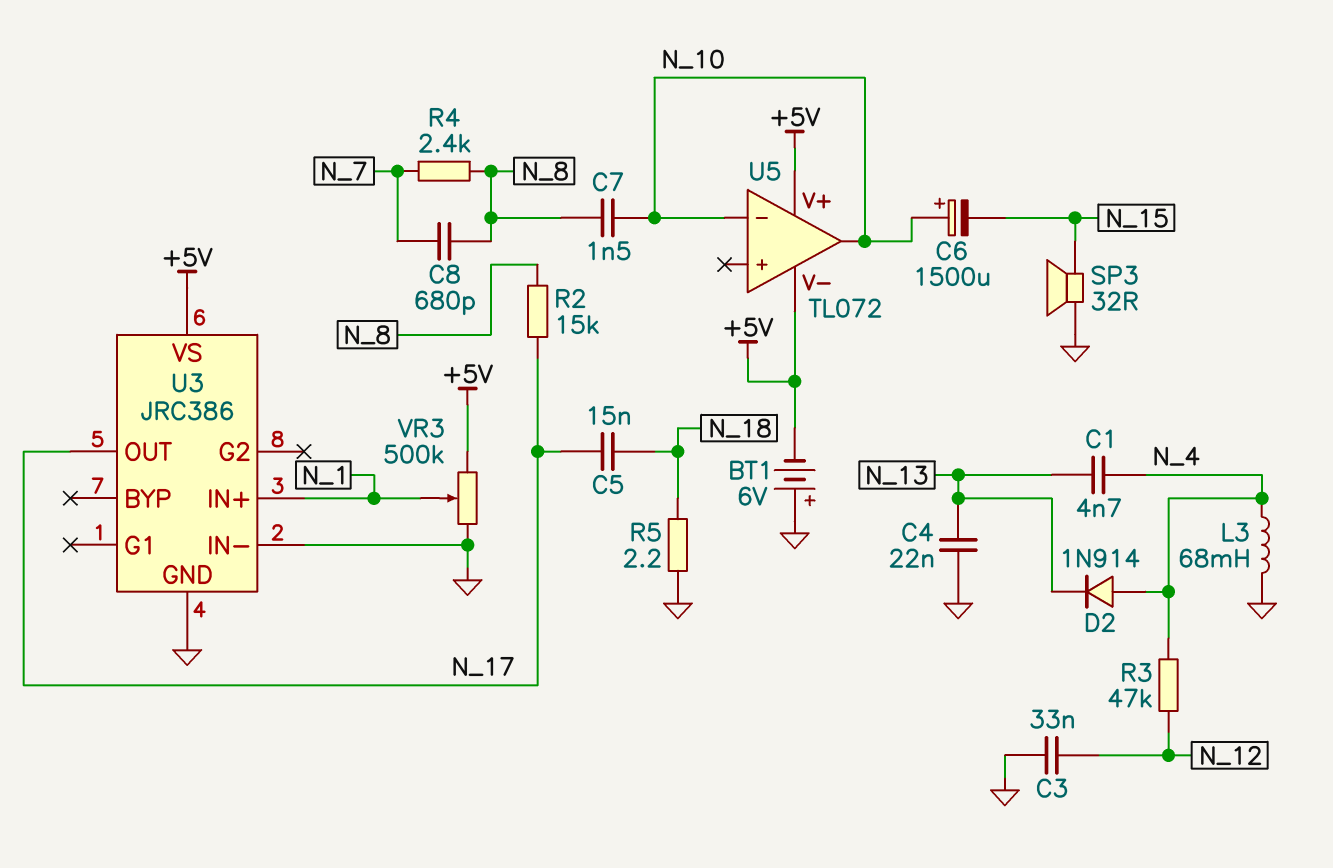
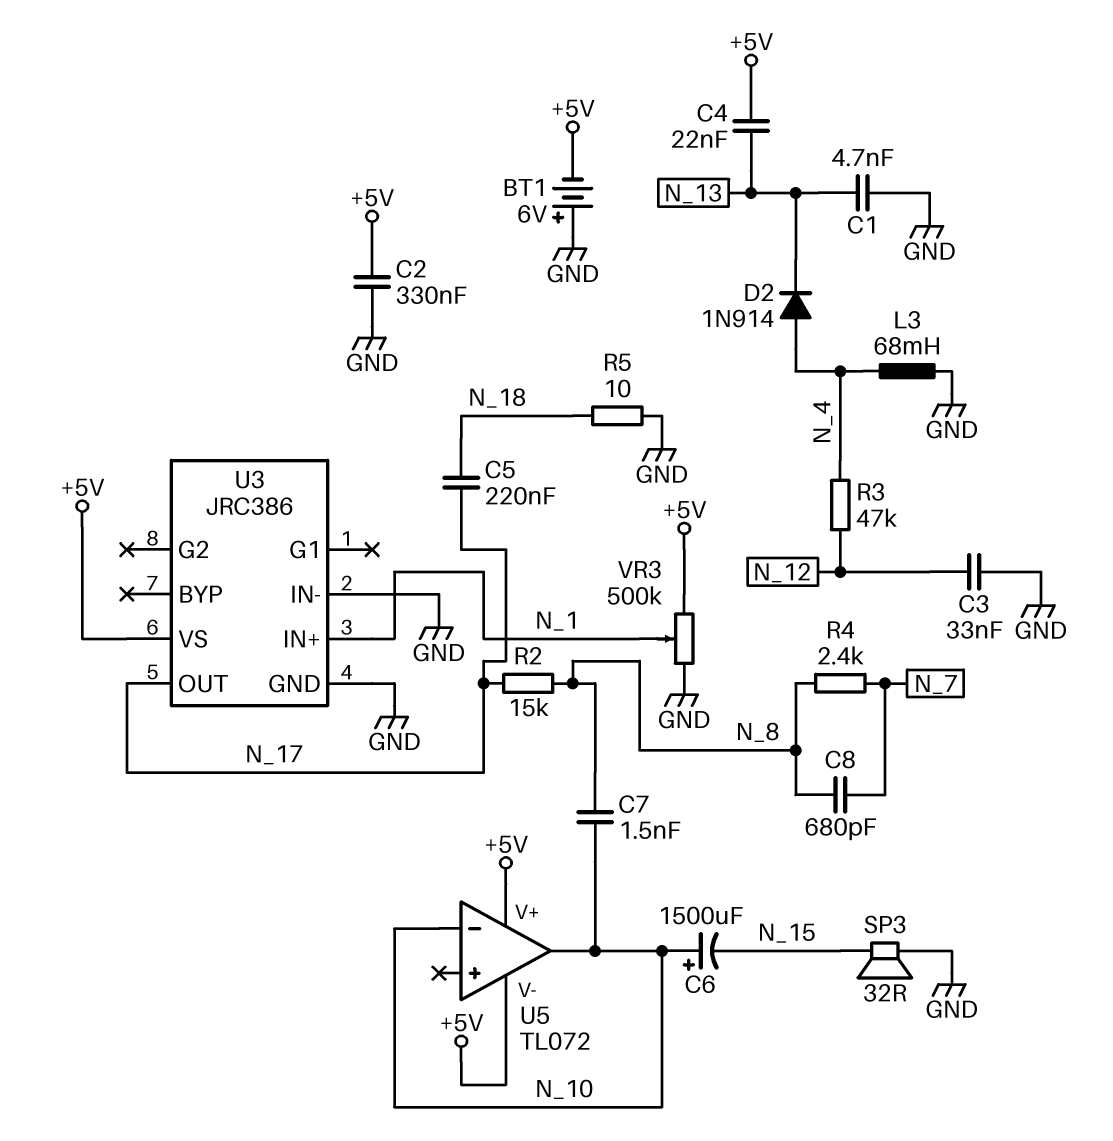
C1: 4.7nF (N_4, N_13) -> 4.7nF (GND, N_13)
C2: none -> 330nF (+5V, GND)
C4: 22nF (GND, N_13) -> 22nF (+5V, N_13)
C5: 15nF (N_17, N_18) -> 220nF (N_17, N_18)
R5: 2.2 (GND, N_18) -> 10 (GND, N_18)

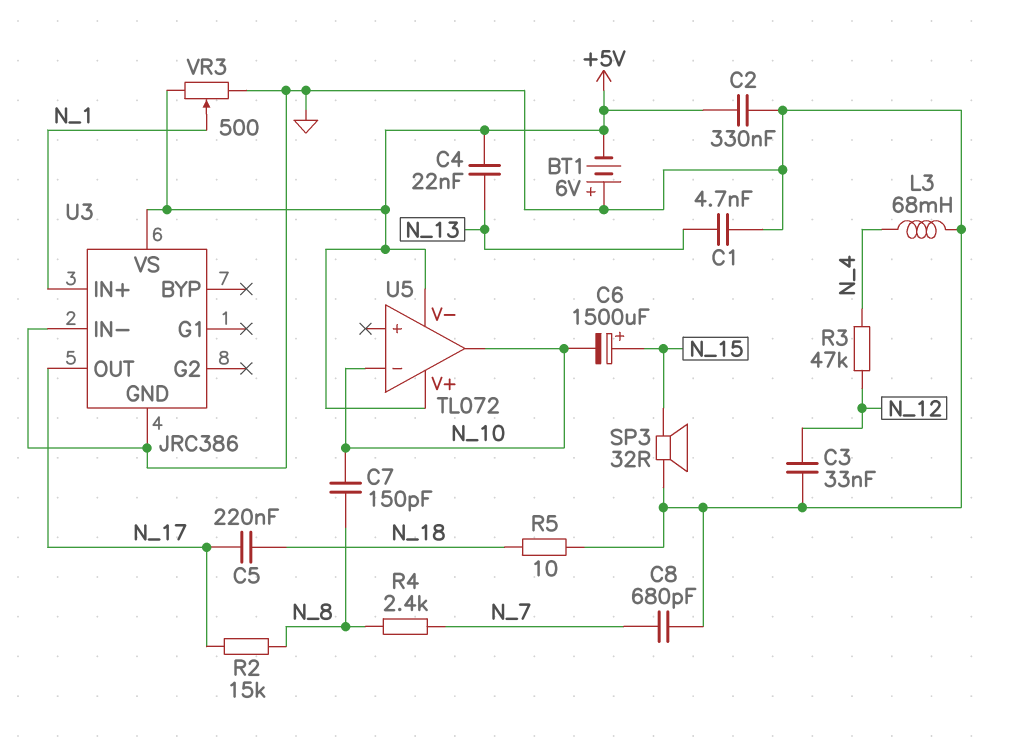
C6: 1500uF (plus N_10, minus N_15) -> 1500uF (plus N_15, minus N_10)
C7: 1.5nF (N_8, N_10) -> 150pF (N_8, N_10)
C8: 680pF (N_7, N_8) -> 680pF (GND, N_7)
D2: diode 1N914 (A N_4, K N_13) -> none
VR3: 500k (+5V, GND, wiper N_1) -> 500 (+5V, GND, wiper N_1)

